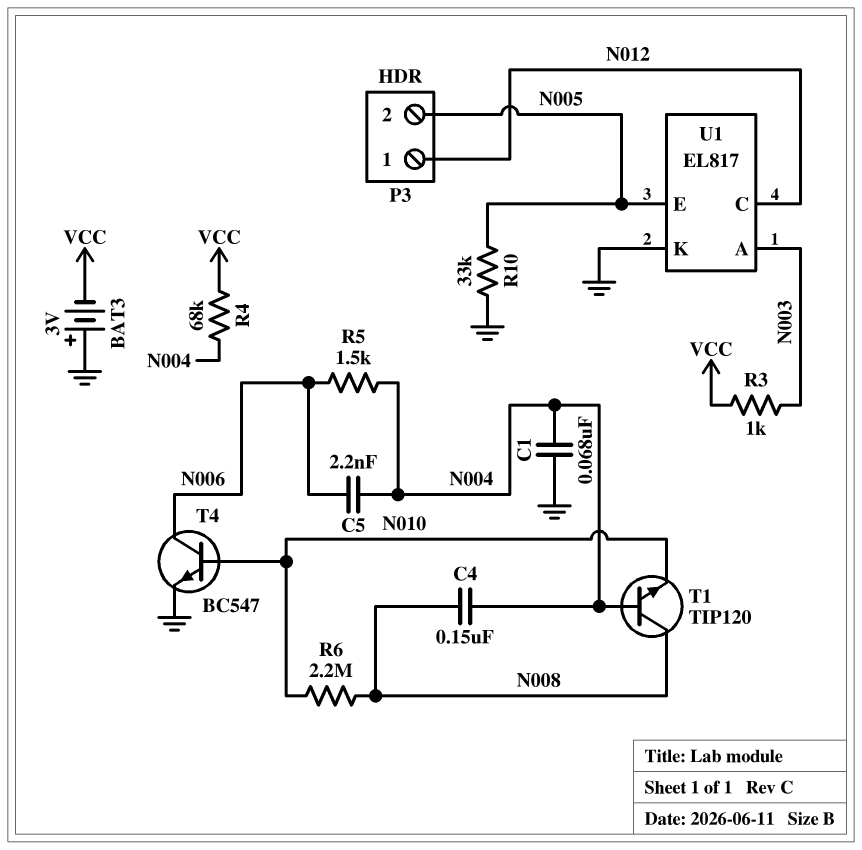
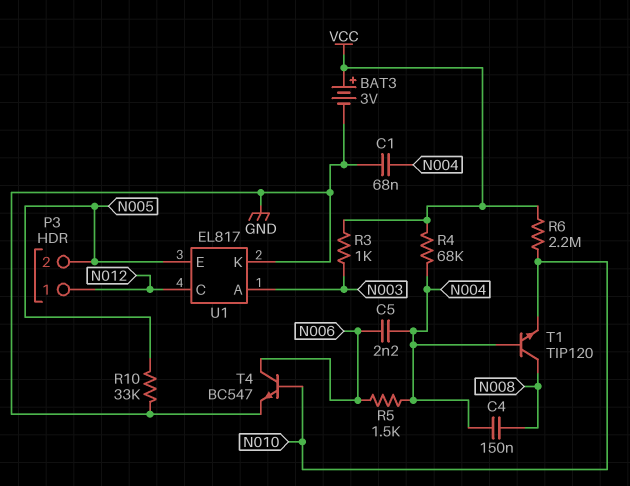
BAT3: 3V (plus GND, minus VCC) -> 3V (plus VCC, minus GND)
R6: 2.2M (N008, N010) -> 2.2M (N010, VCC)

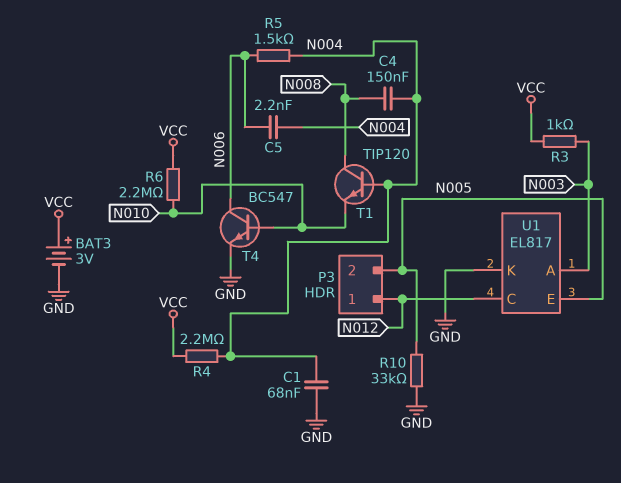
R4: 68k (N004, VCC) -> 2.2M (N004, VCC)

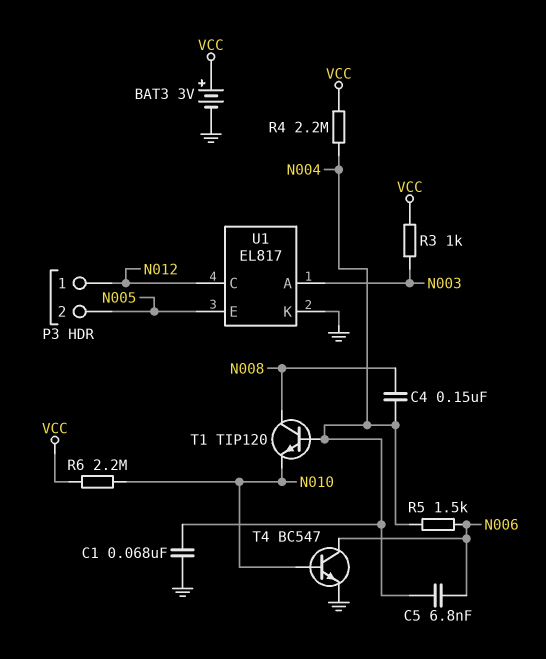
C5: 2.2nF (N004, N006) -> 6.8nF (N004, N006)
R10: 33k (GND, N005) -> none

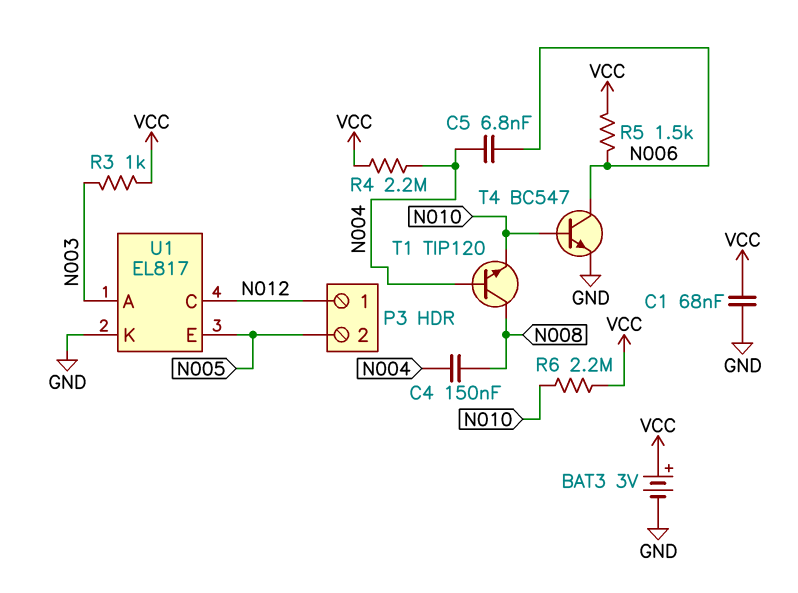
C1: 68nF (GND, N004) -> 68nF (GND, VCC)
R5: 1.5k (N004, N006) -> 1.5k (N006, VCC)

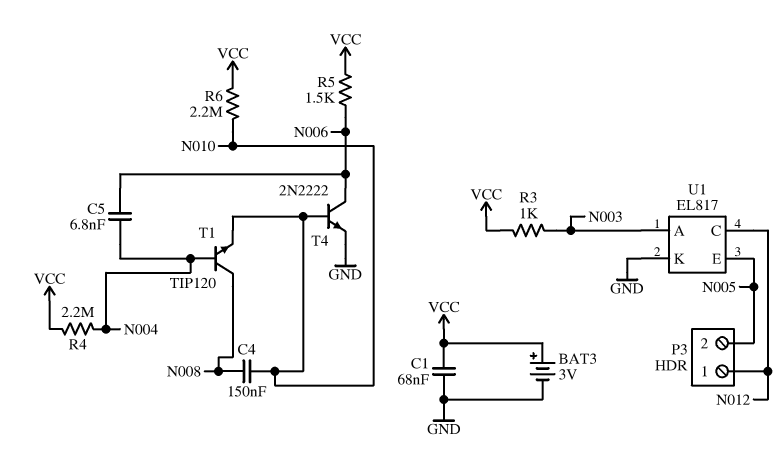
C4: 150nF (N004, N008) -> 150nF (N008, N010)
T4: NPN BC547 (B N010, C N006, E GND) -> NPN 2N2222 (B N010, C N006, E GND)

